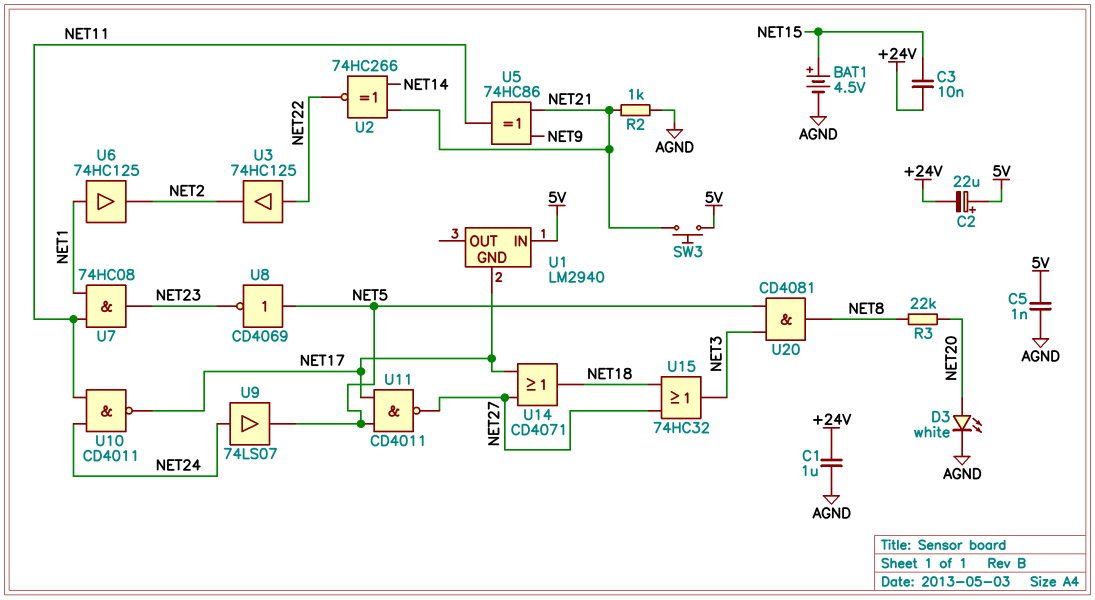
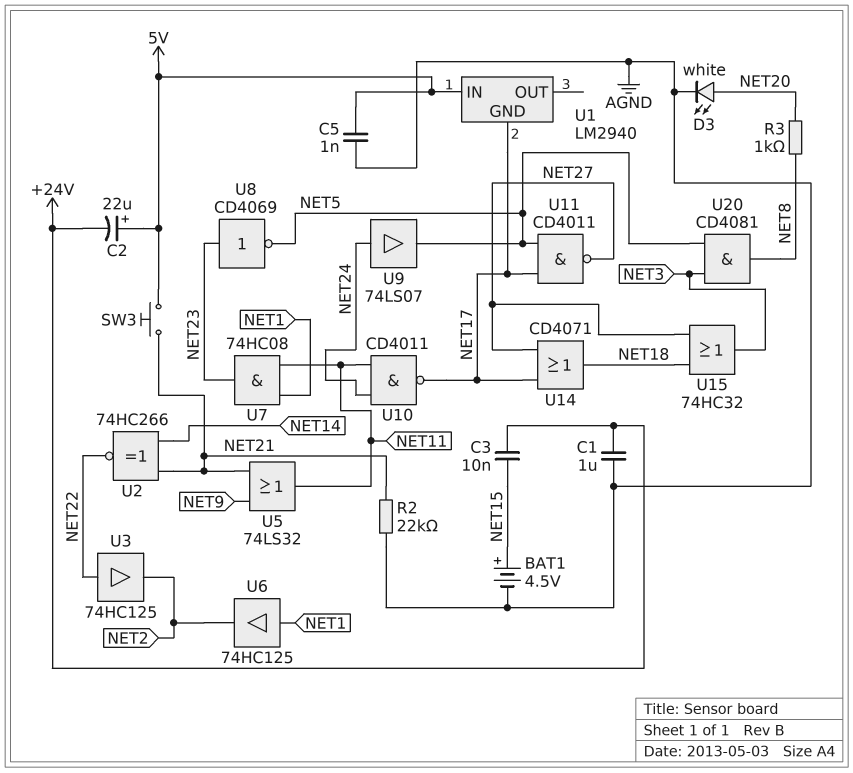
R2: 1k (AGND, NET21) -> 22k (AGND, NET21)
R3: 22k (NET8, NET20) -> 1k (NET8, NET20)
U5: XOR 74HC86 (in NET9, in NET21, out NET11) -> OR 74LS32 (in NET9, in NET21, out NET11)
U8: NOT CD4069 (in NET5, out NET23) -> NOT CD4069 (in NET23, out NET5)

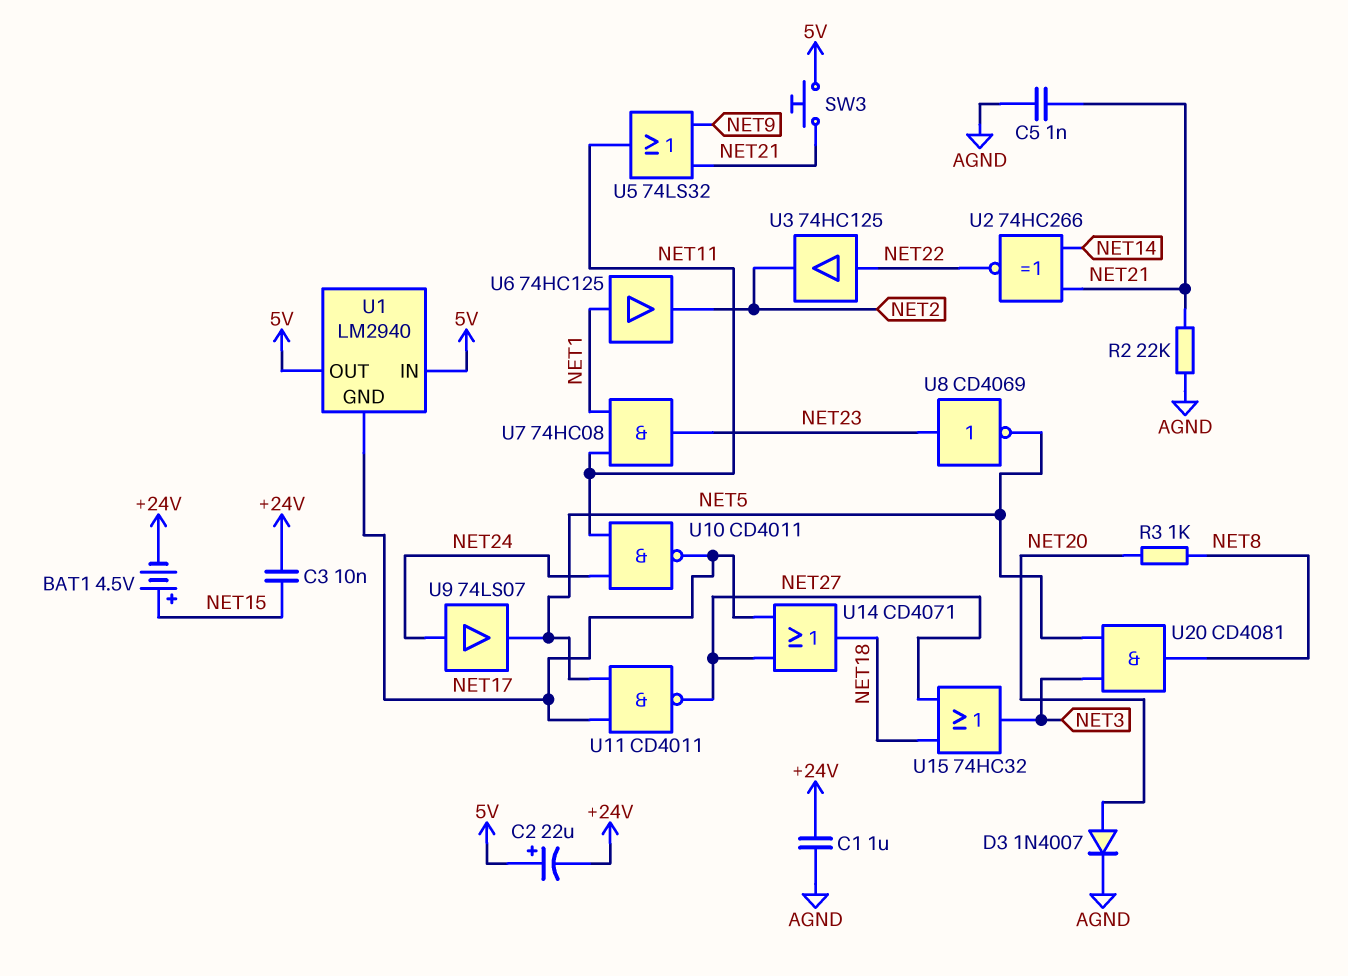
BAT1: 4.5V (plus NET15, minus AGND) -> 4.5V (plus NET15, minus +24V)
C5: 1nF (5V, AGND) -> 1nF (AGND, NET21)
D3: LED white (A NET20, K AGND) -> diode 1N4007 (A NET20, K AGND)
U1 pin OUT: none -> 5V

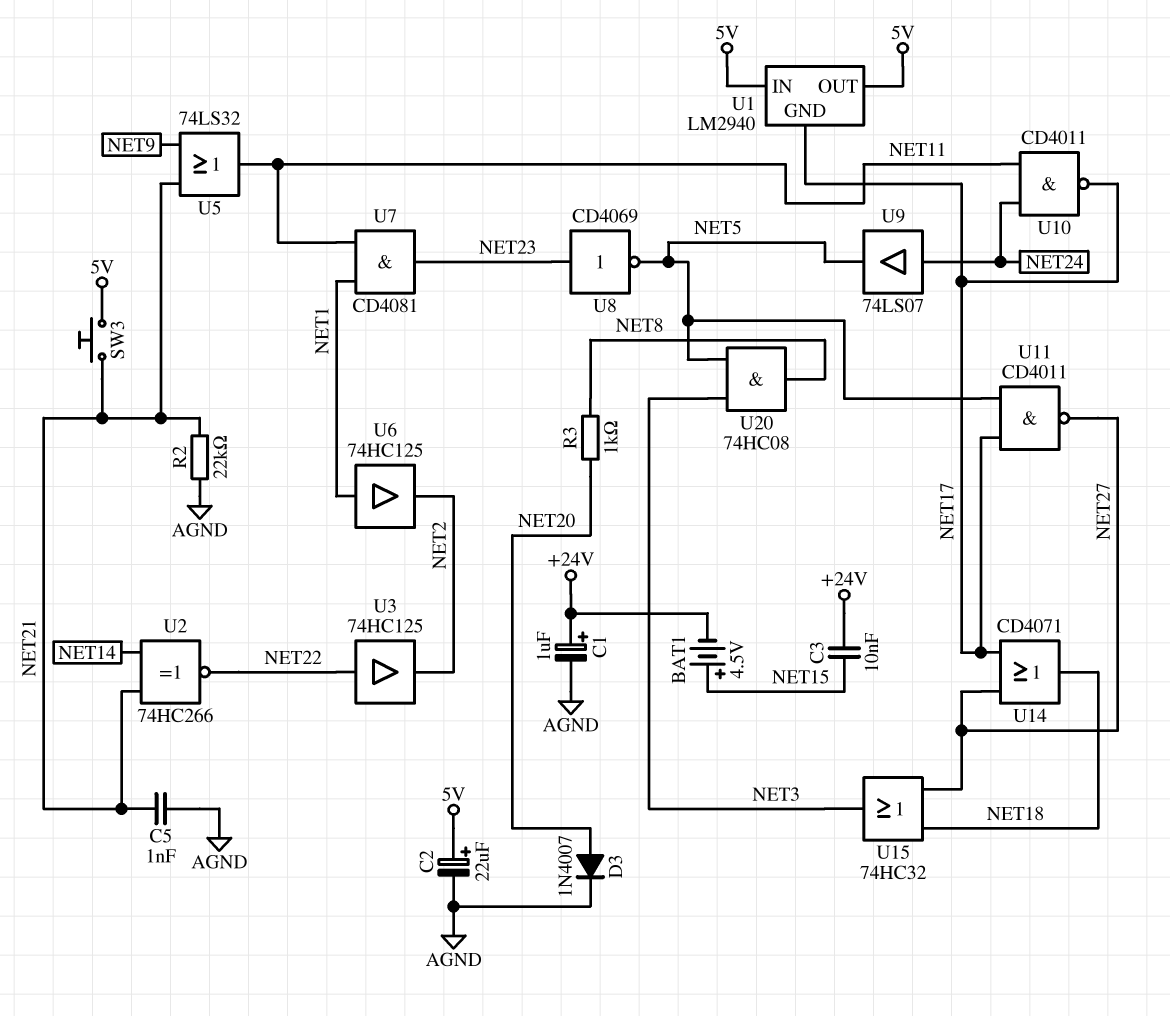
C1: 1uF (+24V, AGND) -> 1uF (plus +24V, minus AGND)
C2: 22uF (plus 5V, minus +24V) -> 22uF (plus 5V, minus AGND)
U7: AND 74HC08 (in NET1, in NET11, out NET23) -> AND CD4081 (in NET1, in NET11, out NET23)
U20: AND CD4081 (in NET3, in NET5, out NET8) -> AND 74HC08 (in NET3, in NET5, out NET8)

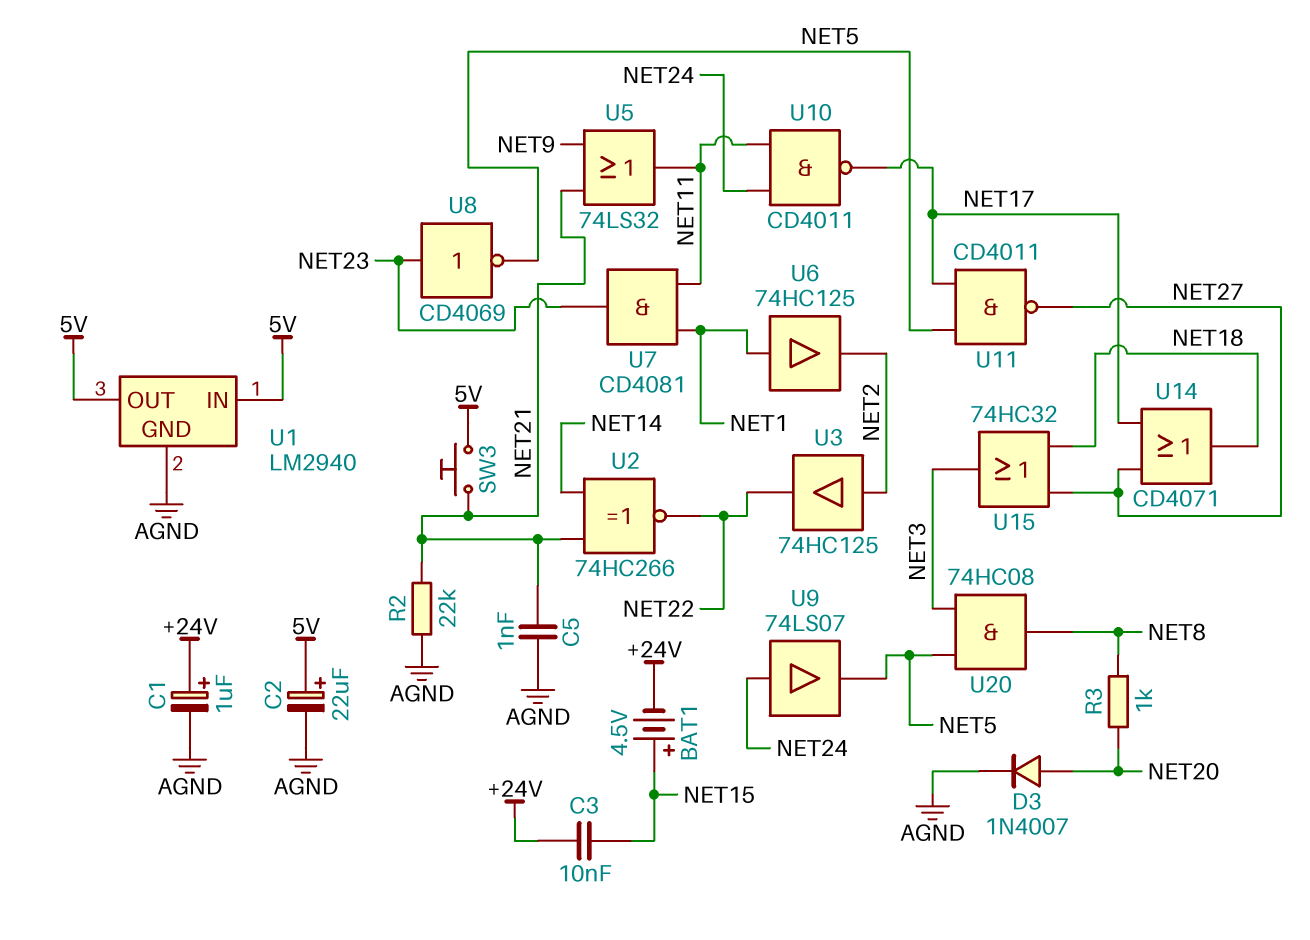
U1 pin GND: NET17 -> AGND
U3: buffer 74HC125 (in NET22, out NET2) -> buffer 74HC125 (in NET2, out NET22)

